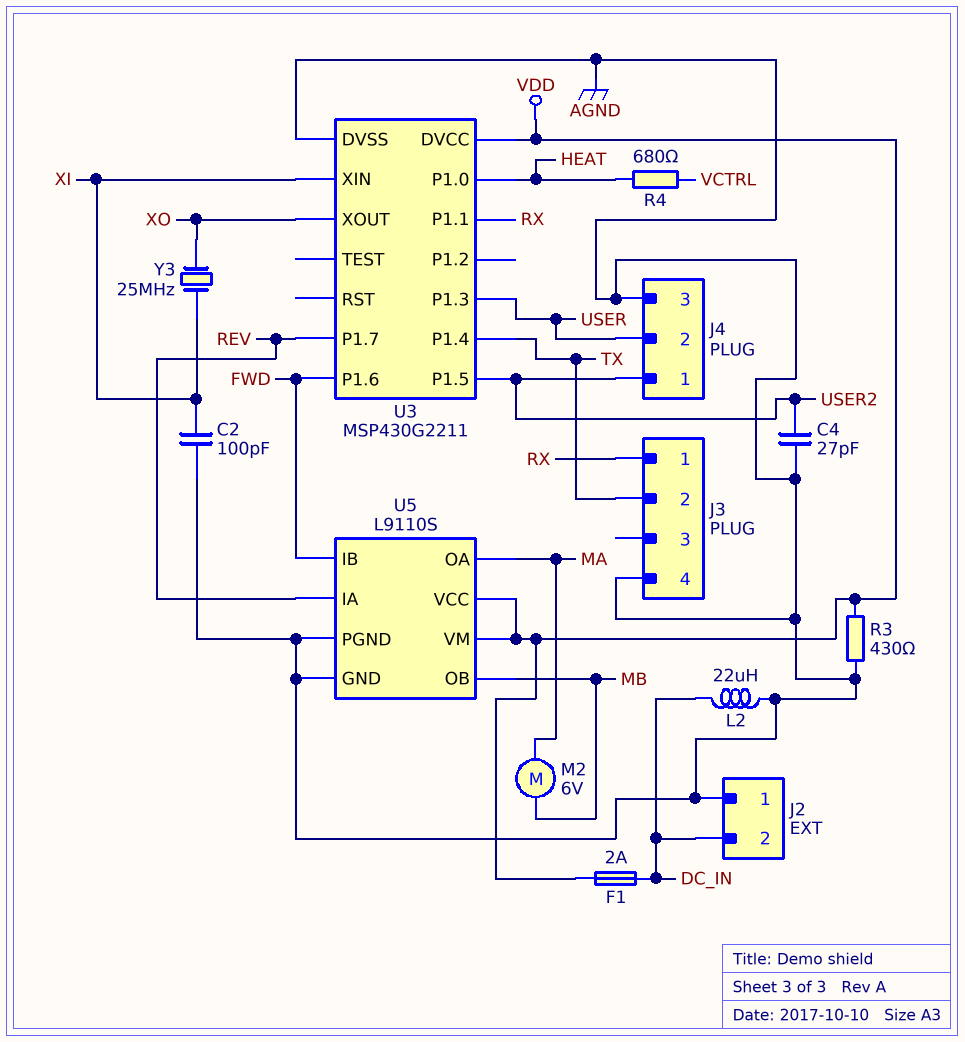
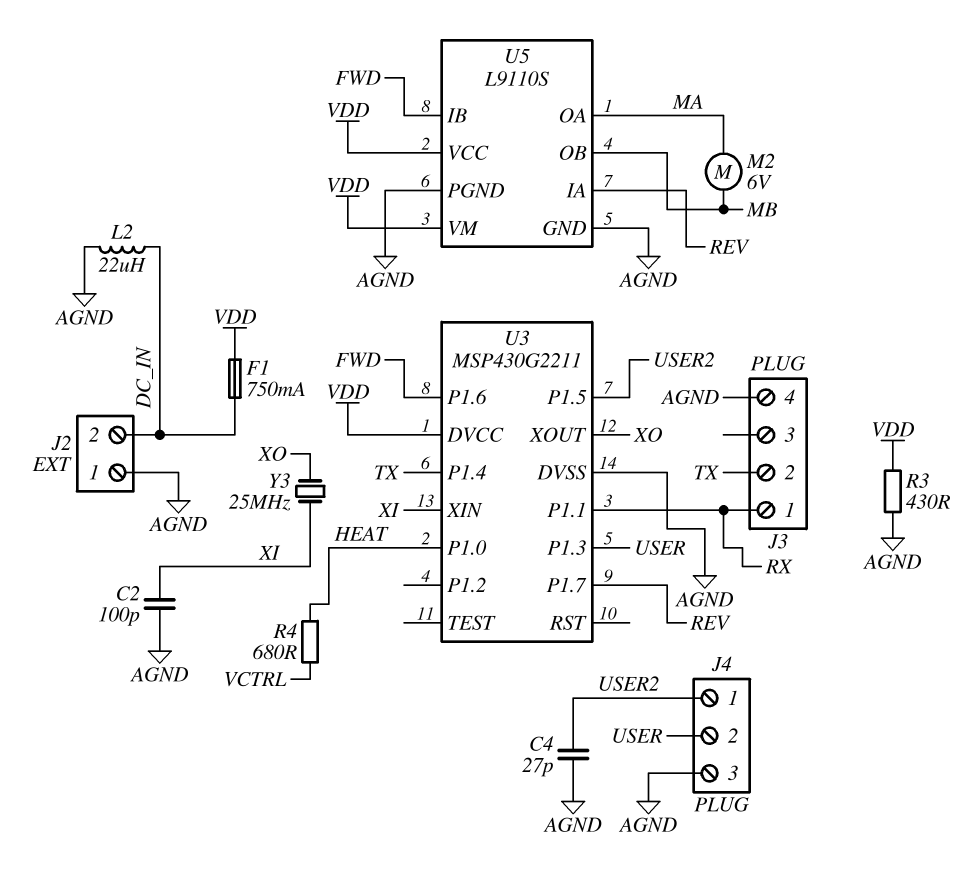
F1: 2A (DC_IN, VDD) -> 750mA (DC_IN, VDD)

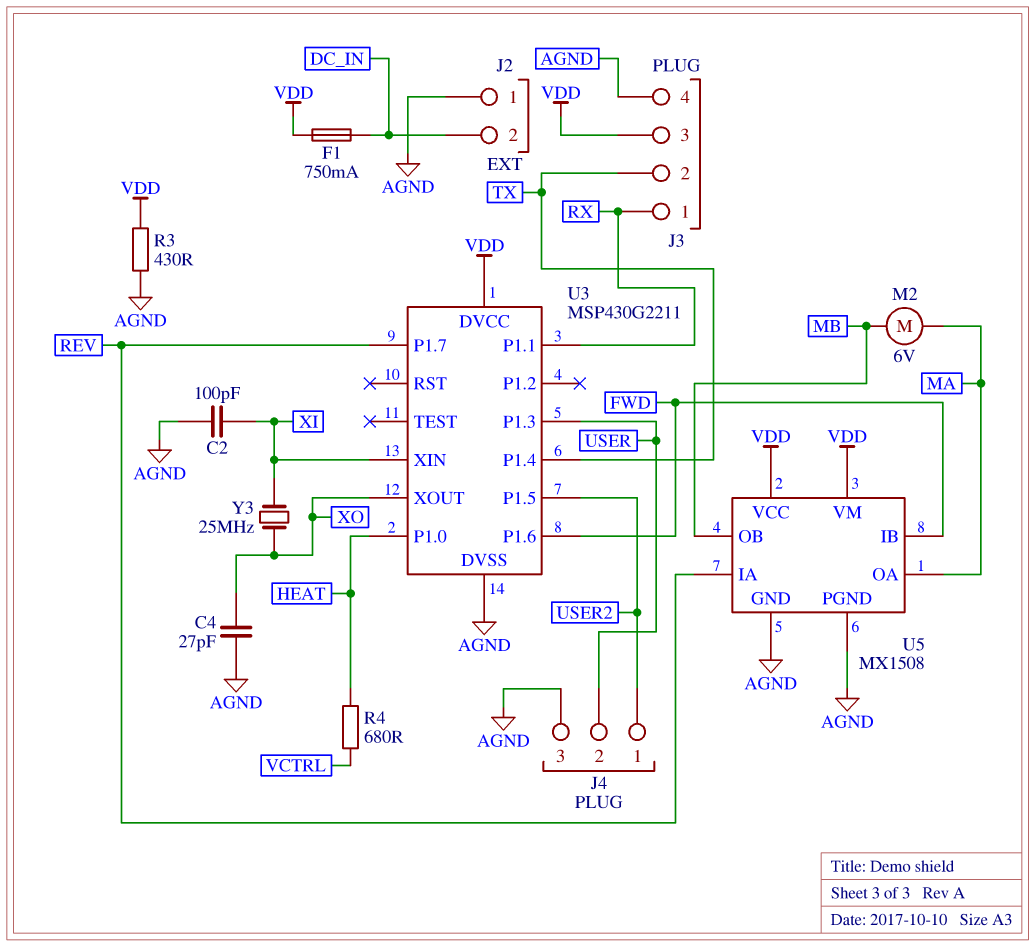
C4: 27pF (AGND, USER2) -> 27pF (AGND, XO)
J3 pin 3: none -> VDD
L2: 22uH (AGND, DC_IN) -> none
U5: L9110S -> MX1508

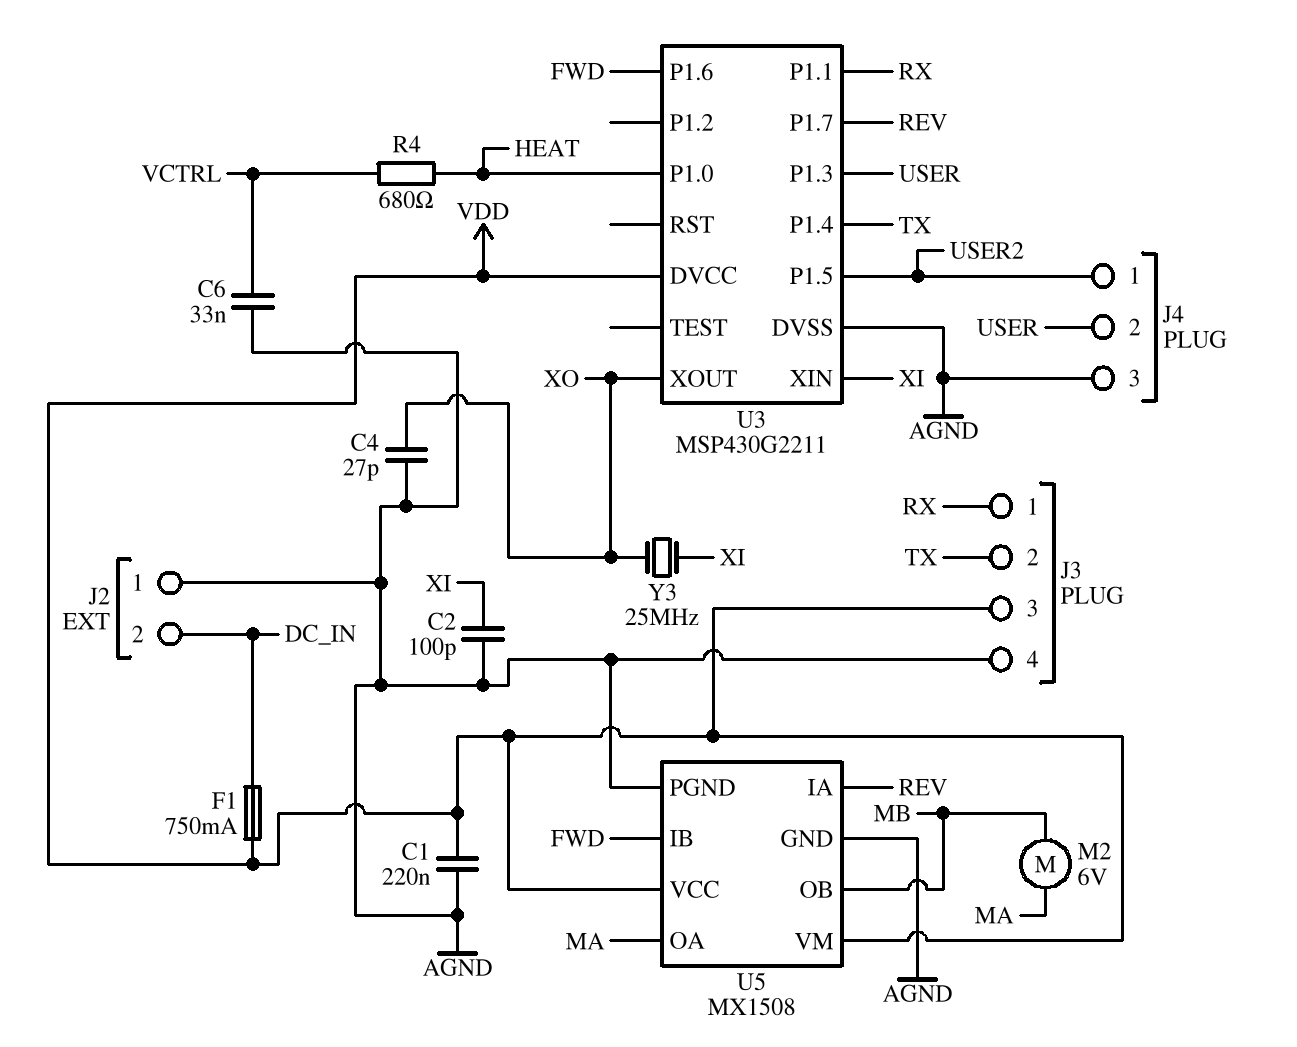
C1: none -> 220nF (AGND, VDD)
C6: none -> 33nF (AGND, VCTRL)
R3: 430 (AGND, VDD) -> none

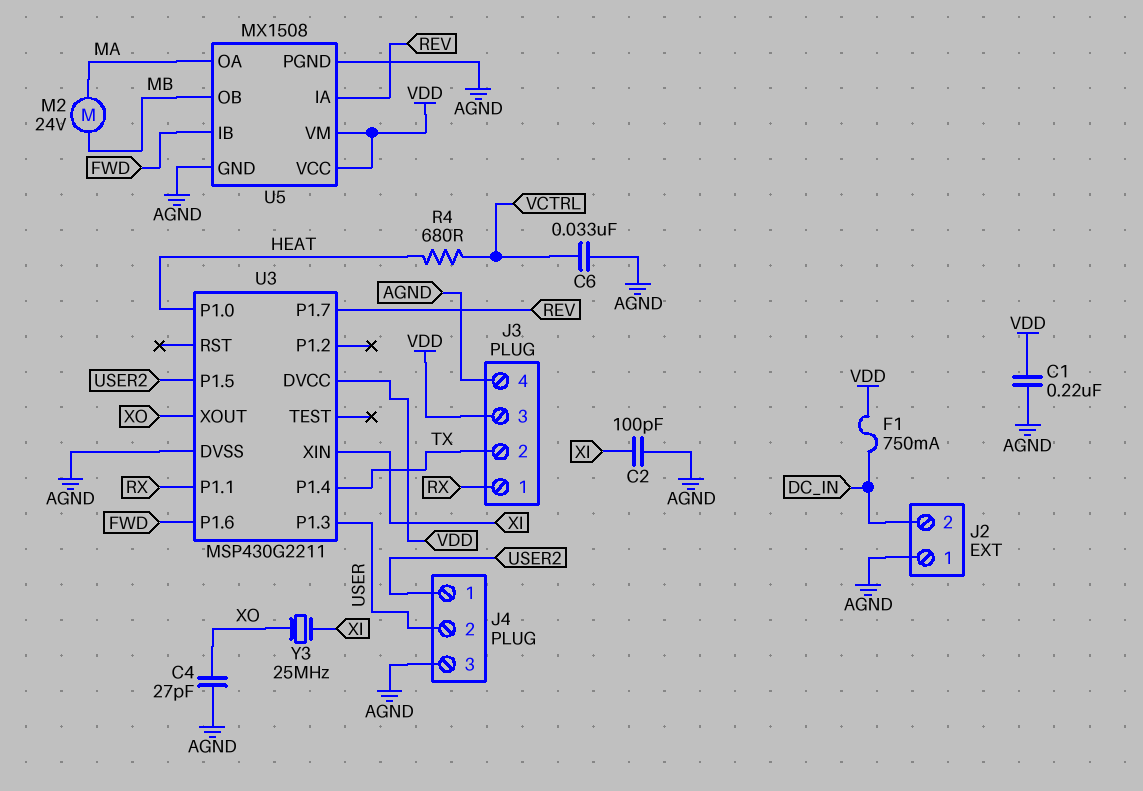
M2: motor 6V (MA, MB) -> motor 24V (MA, MB)

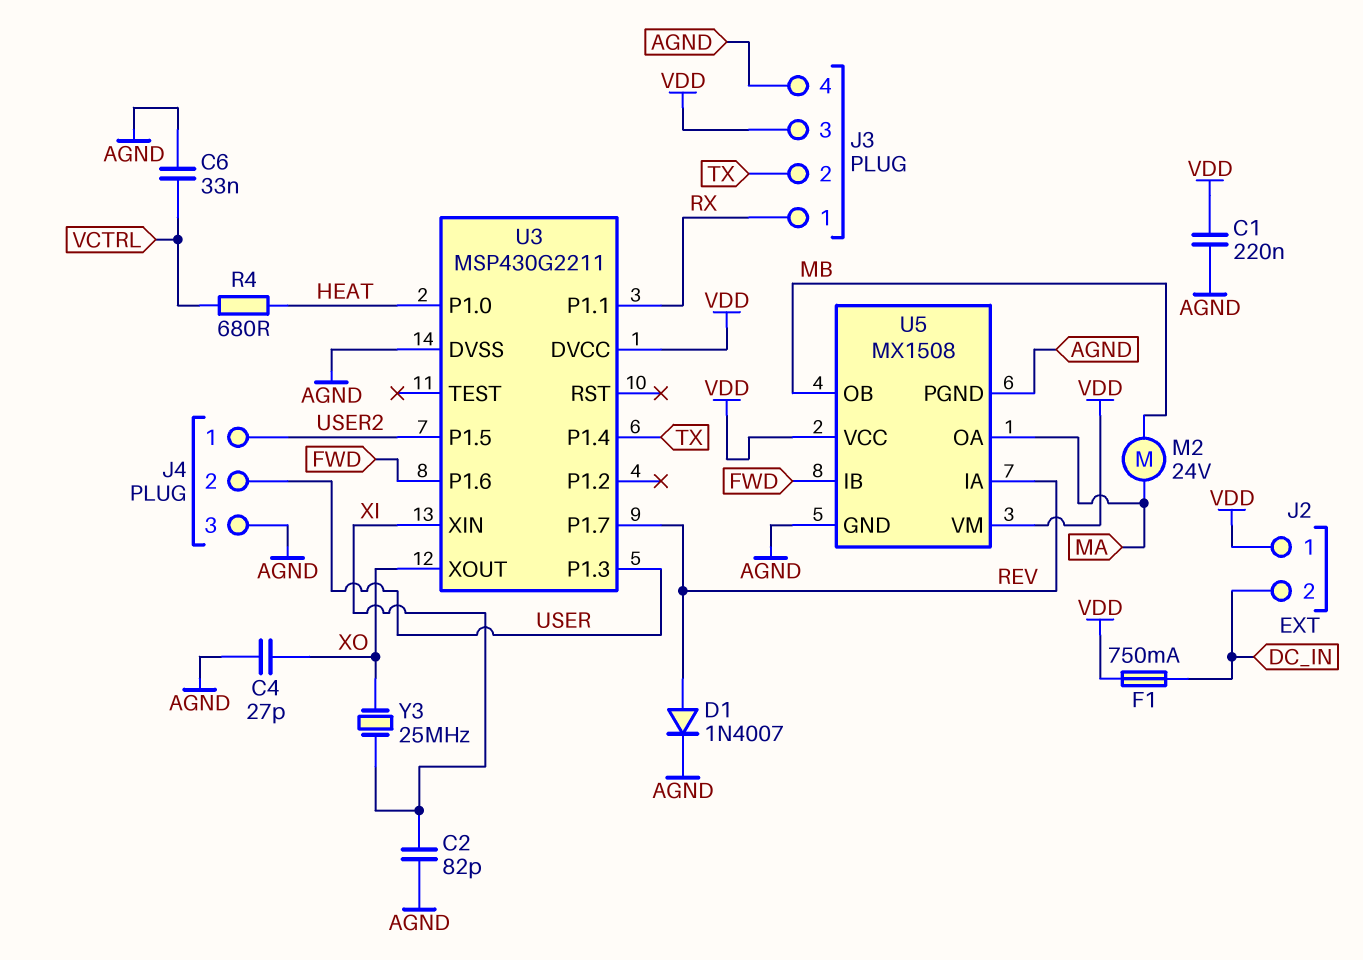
C2: 100pF (AGND, XI) -> 82pF (AGND, XI)
D1: none -> diode 1N4007 (A REV, K AGND)
J2 pin 1: AGND -> VDD

